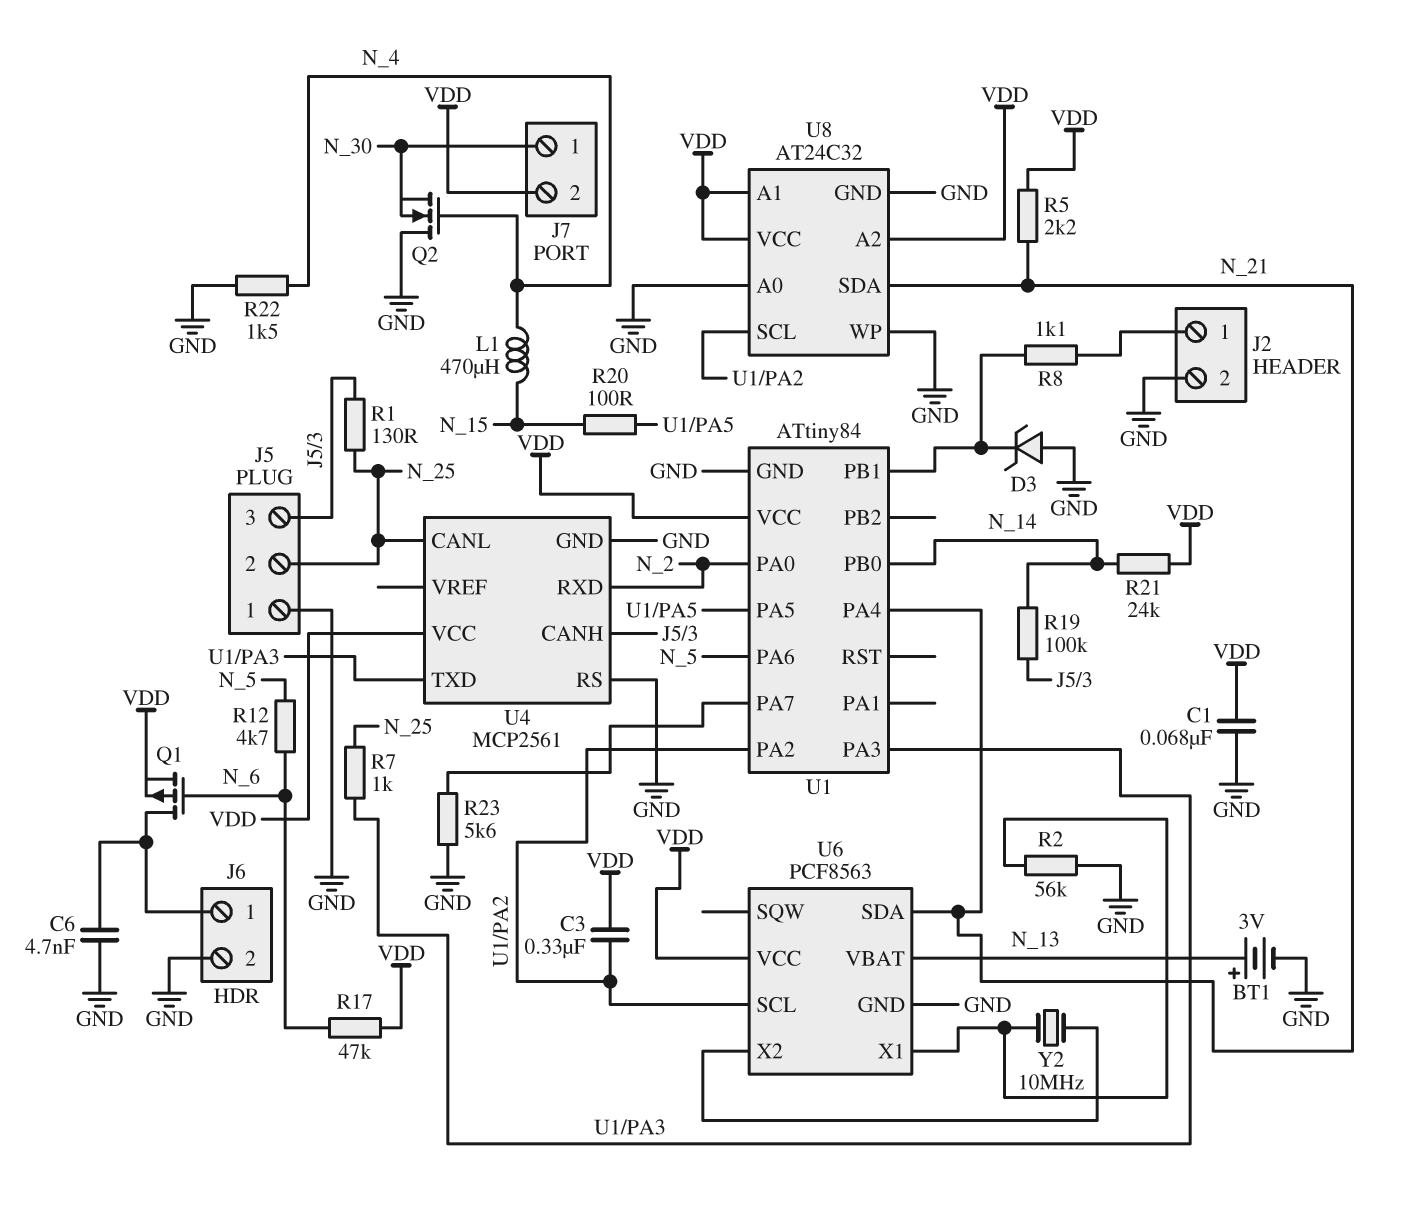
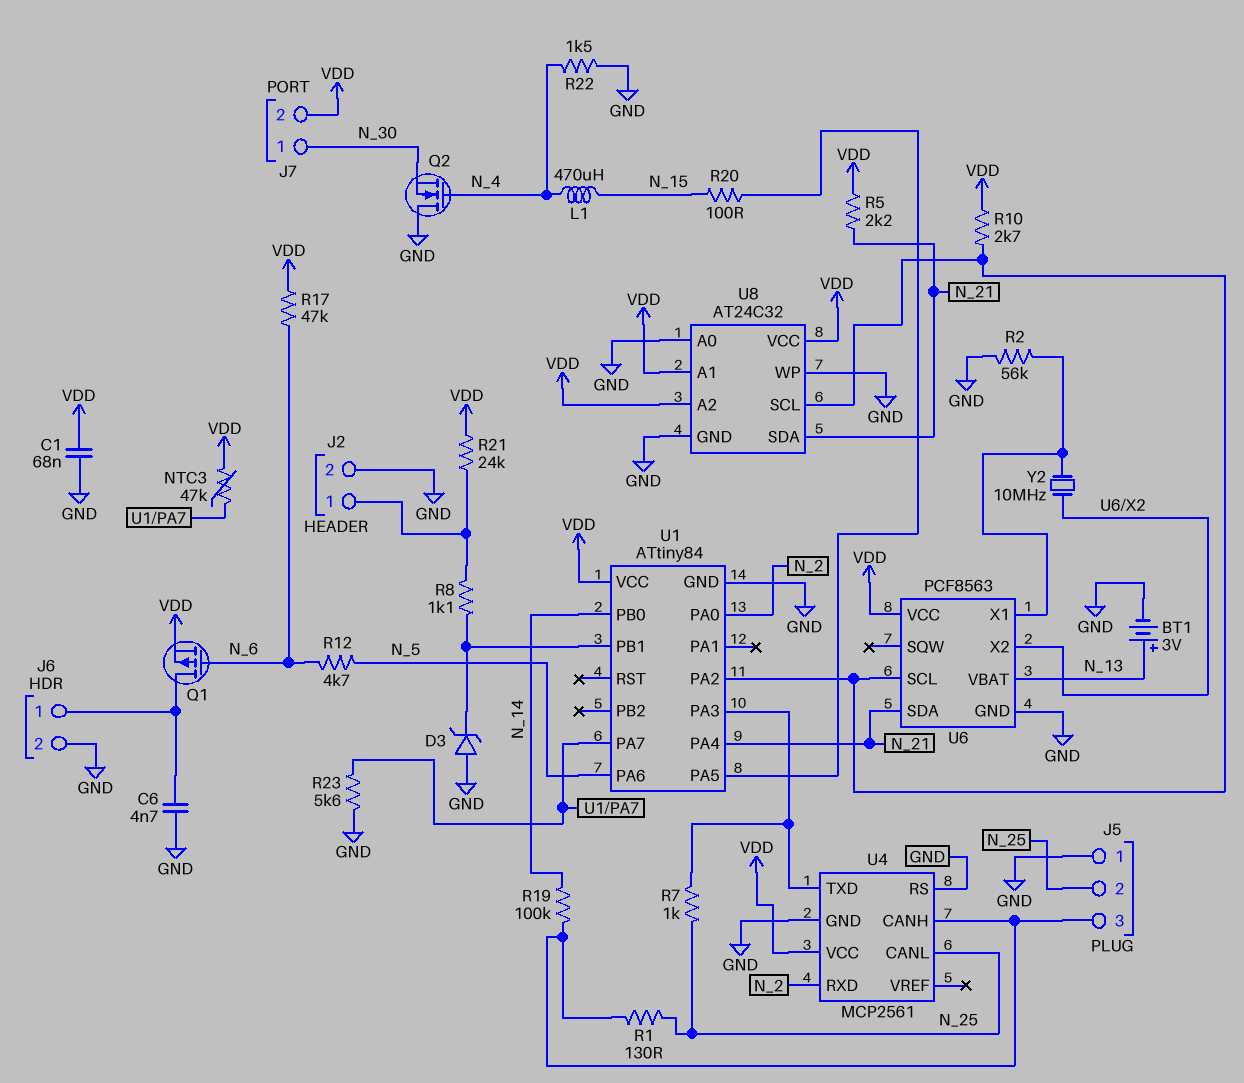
C3: 330nF (U1/PA2, VDD) -> none
NTC3: none -> 47k (U1/PA7, VDD)
R10: none -> 2.7k (U1/PA2, VDD)
R21: 24k (N_14, VDD) -> 24k (J2/1, VDD)

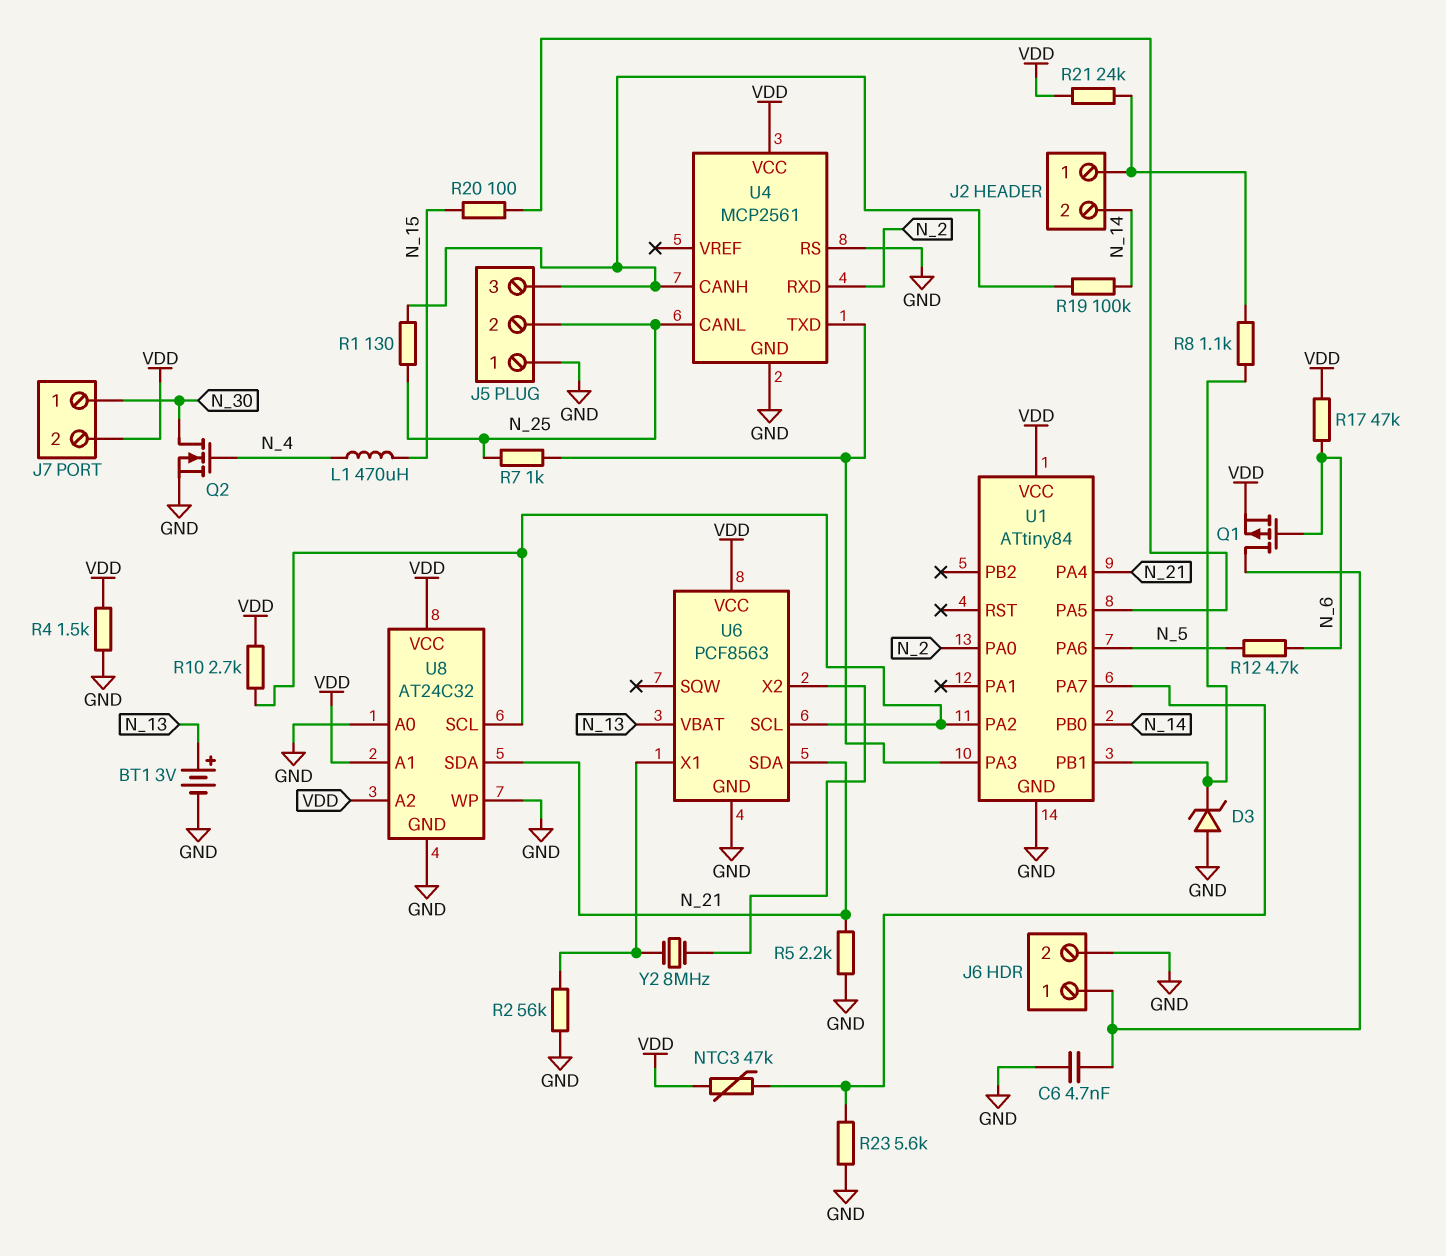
C1: 68nF (GND, VDD) -> none
J2 pin 2: GND -> N_14
Q2: NMOS (G N_4, D GND, S N_30) -> NMOS (G N_4, D N_30, S GND)
R4: none -> 1.5k (GND, VDD)
R5: 2.2k (N_21, VDD) -> 2.2k (GND, N_21)
R22: 1.5k (GND, N_4) -> none
Y2: 10MHz (U6/X1, U6/X2) -> 8MHz (U6/X1, U6/X2)

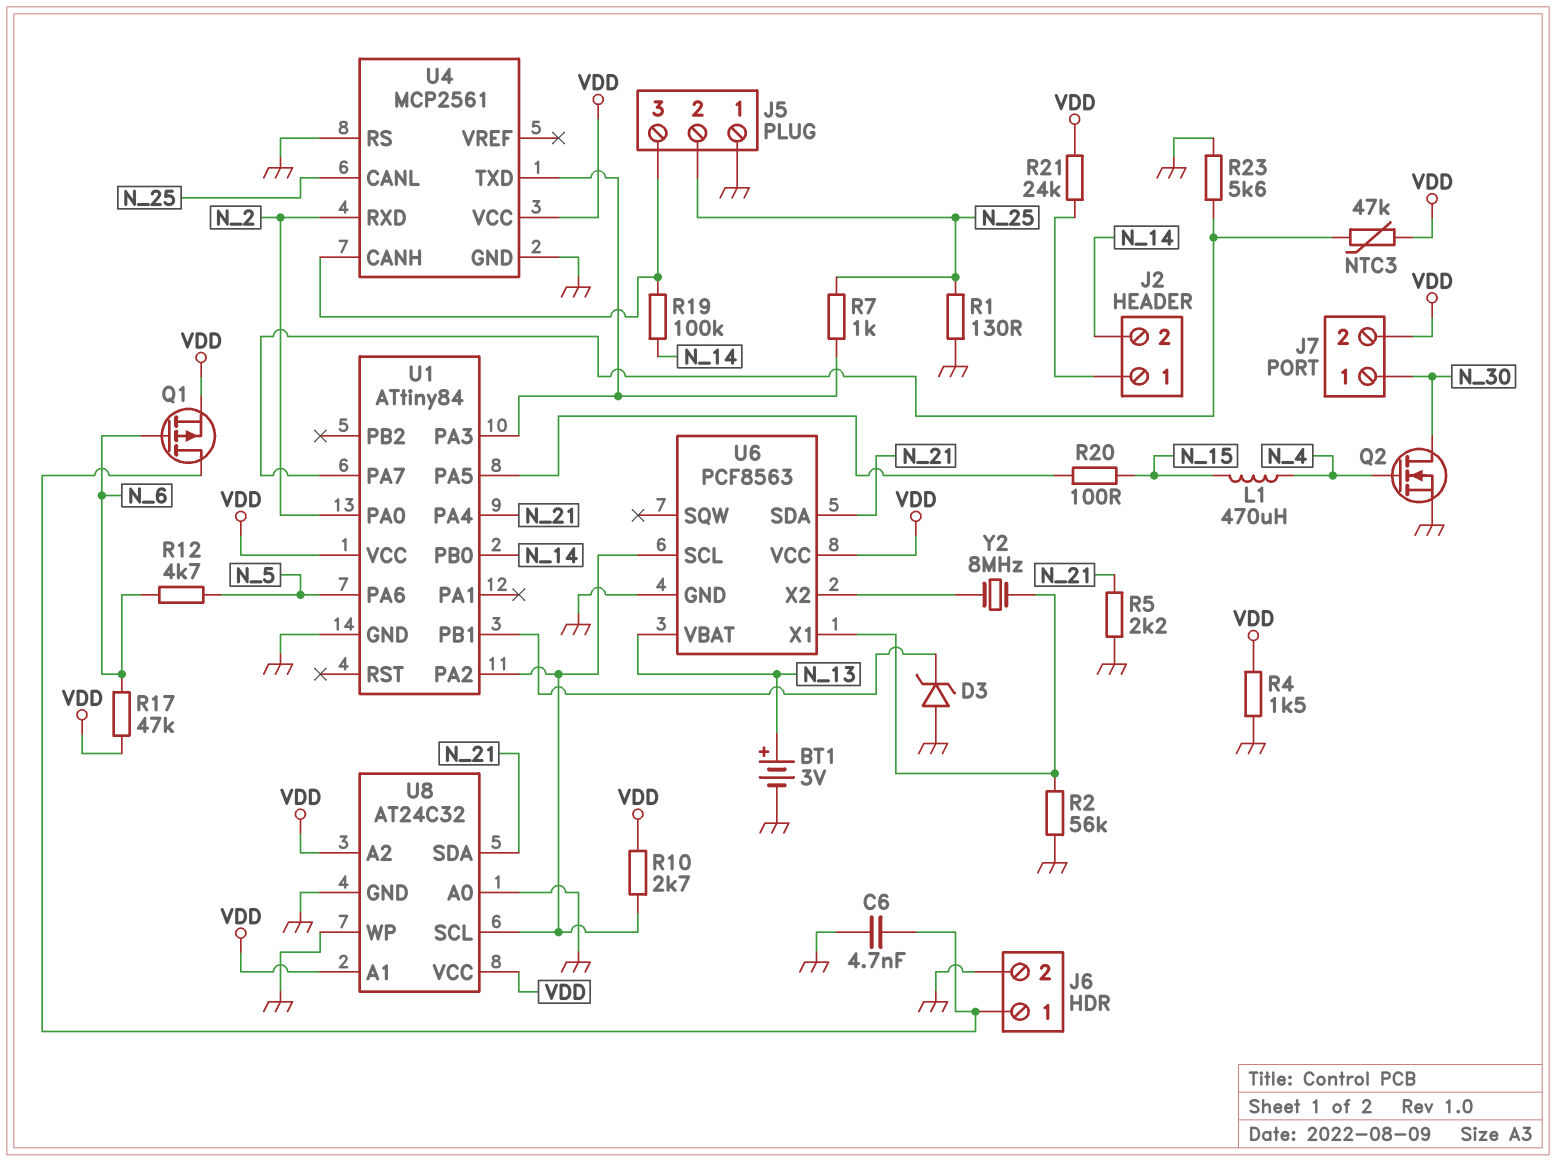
R1: 130 (J5/3, N_25) -> 130 (GND, N_25)
R8: 1.1k (J2/1, U1/PB1) -> none

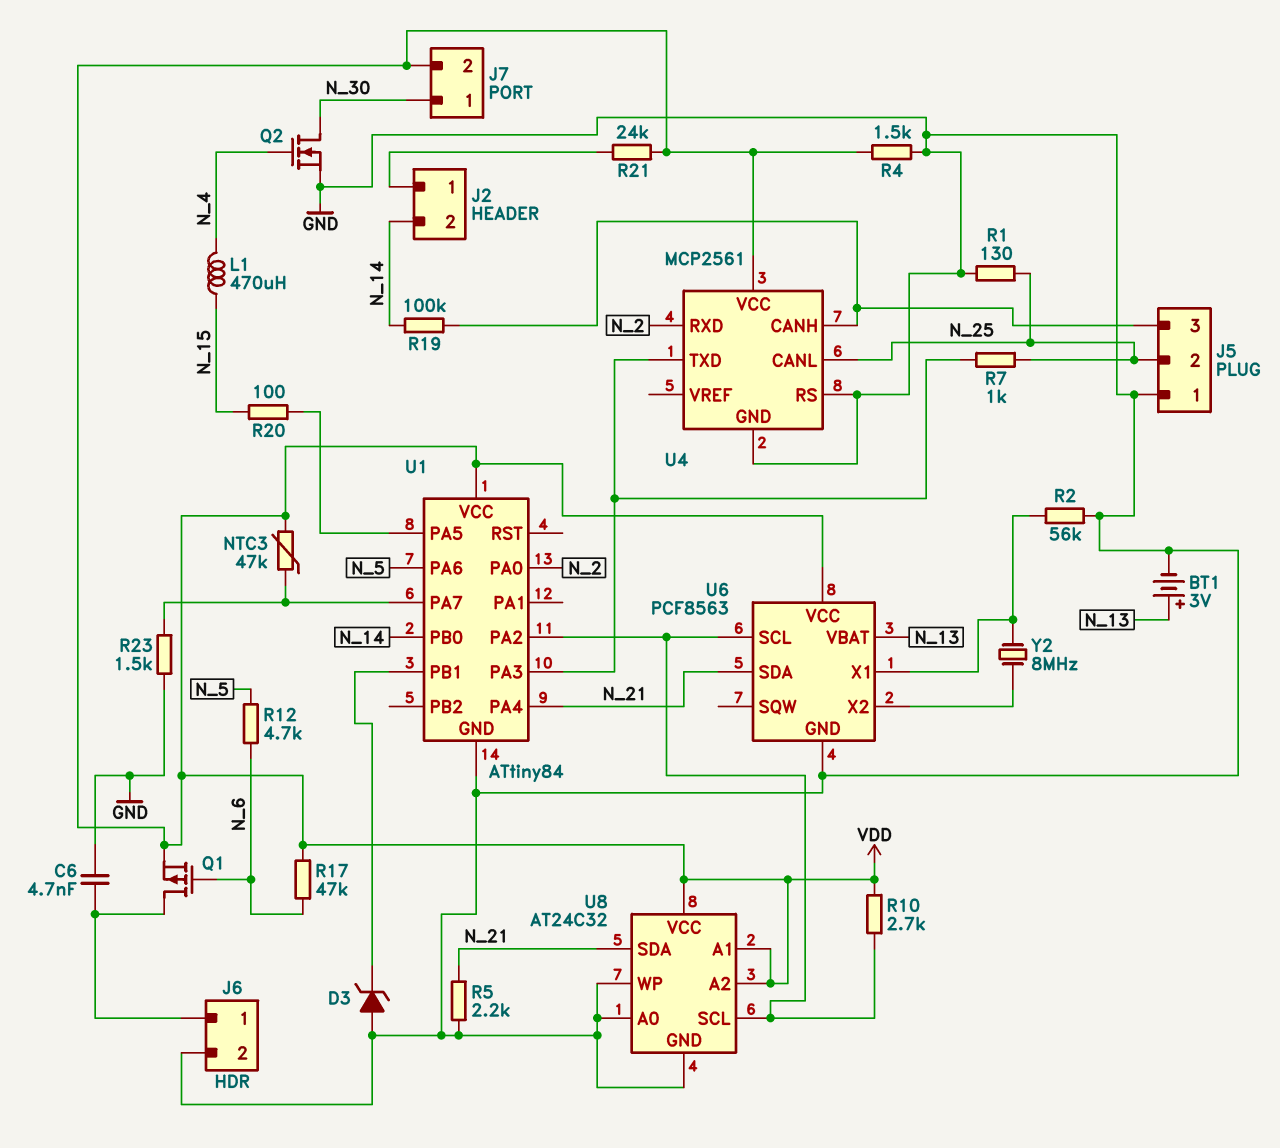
R23: 5.6k (GND, U1/PA7) -> 1.5k (GND, U1/PA7)

